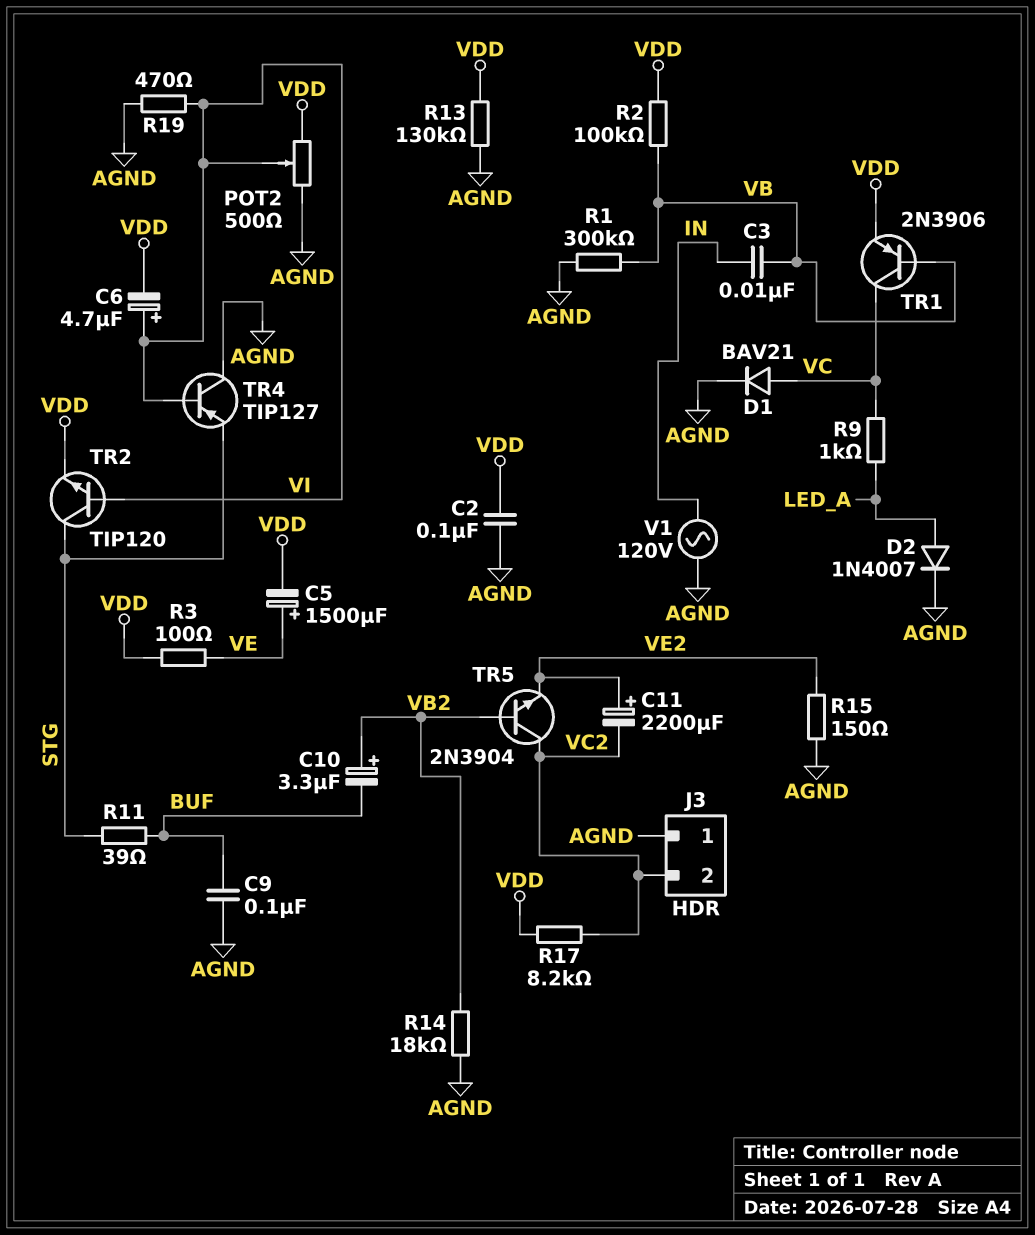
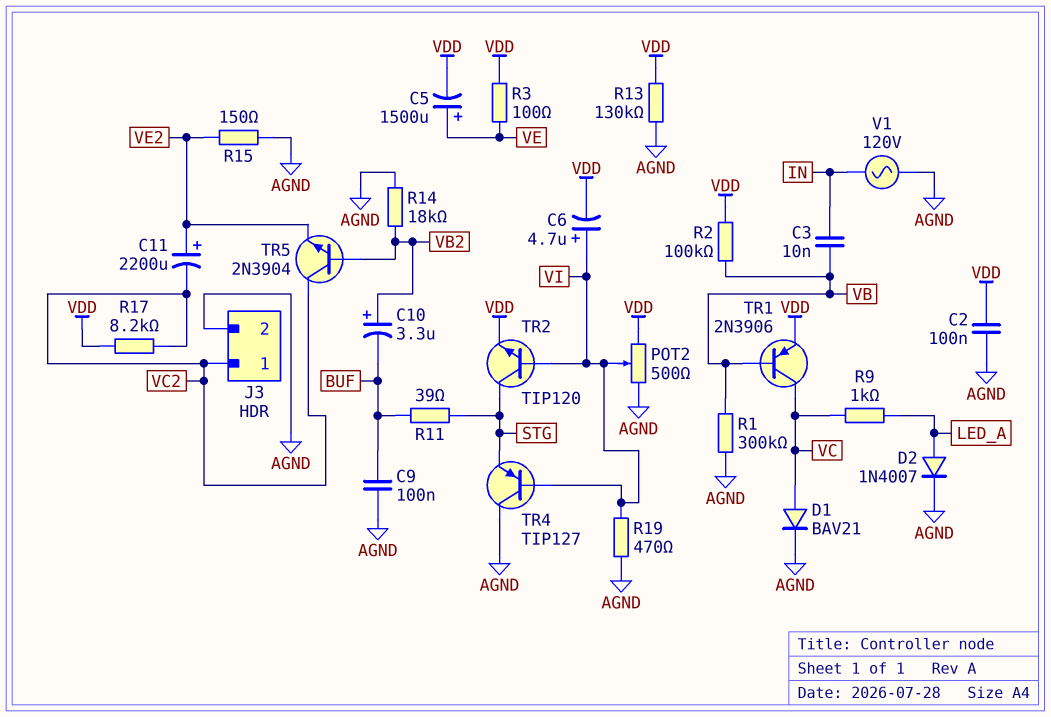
J3 pin 1: AGND -> VC2
J3 pin 2: VC2 -> AGND

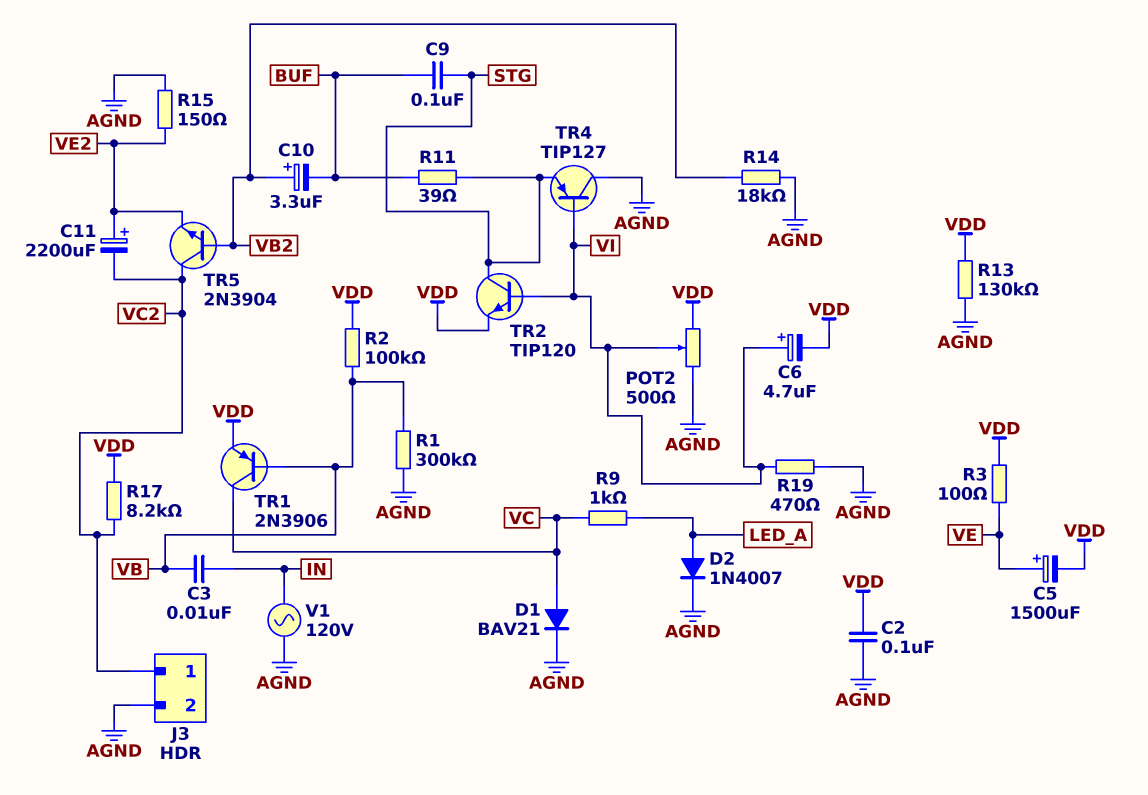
C9: 100nF (AGND, BUF) -> 100nF (BUF, STG)

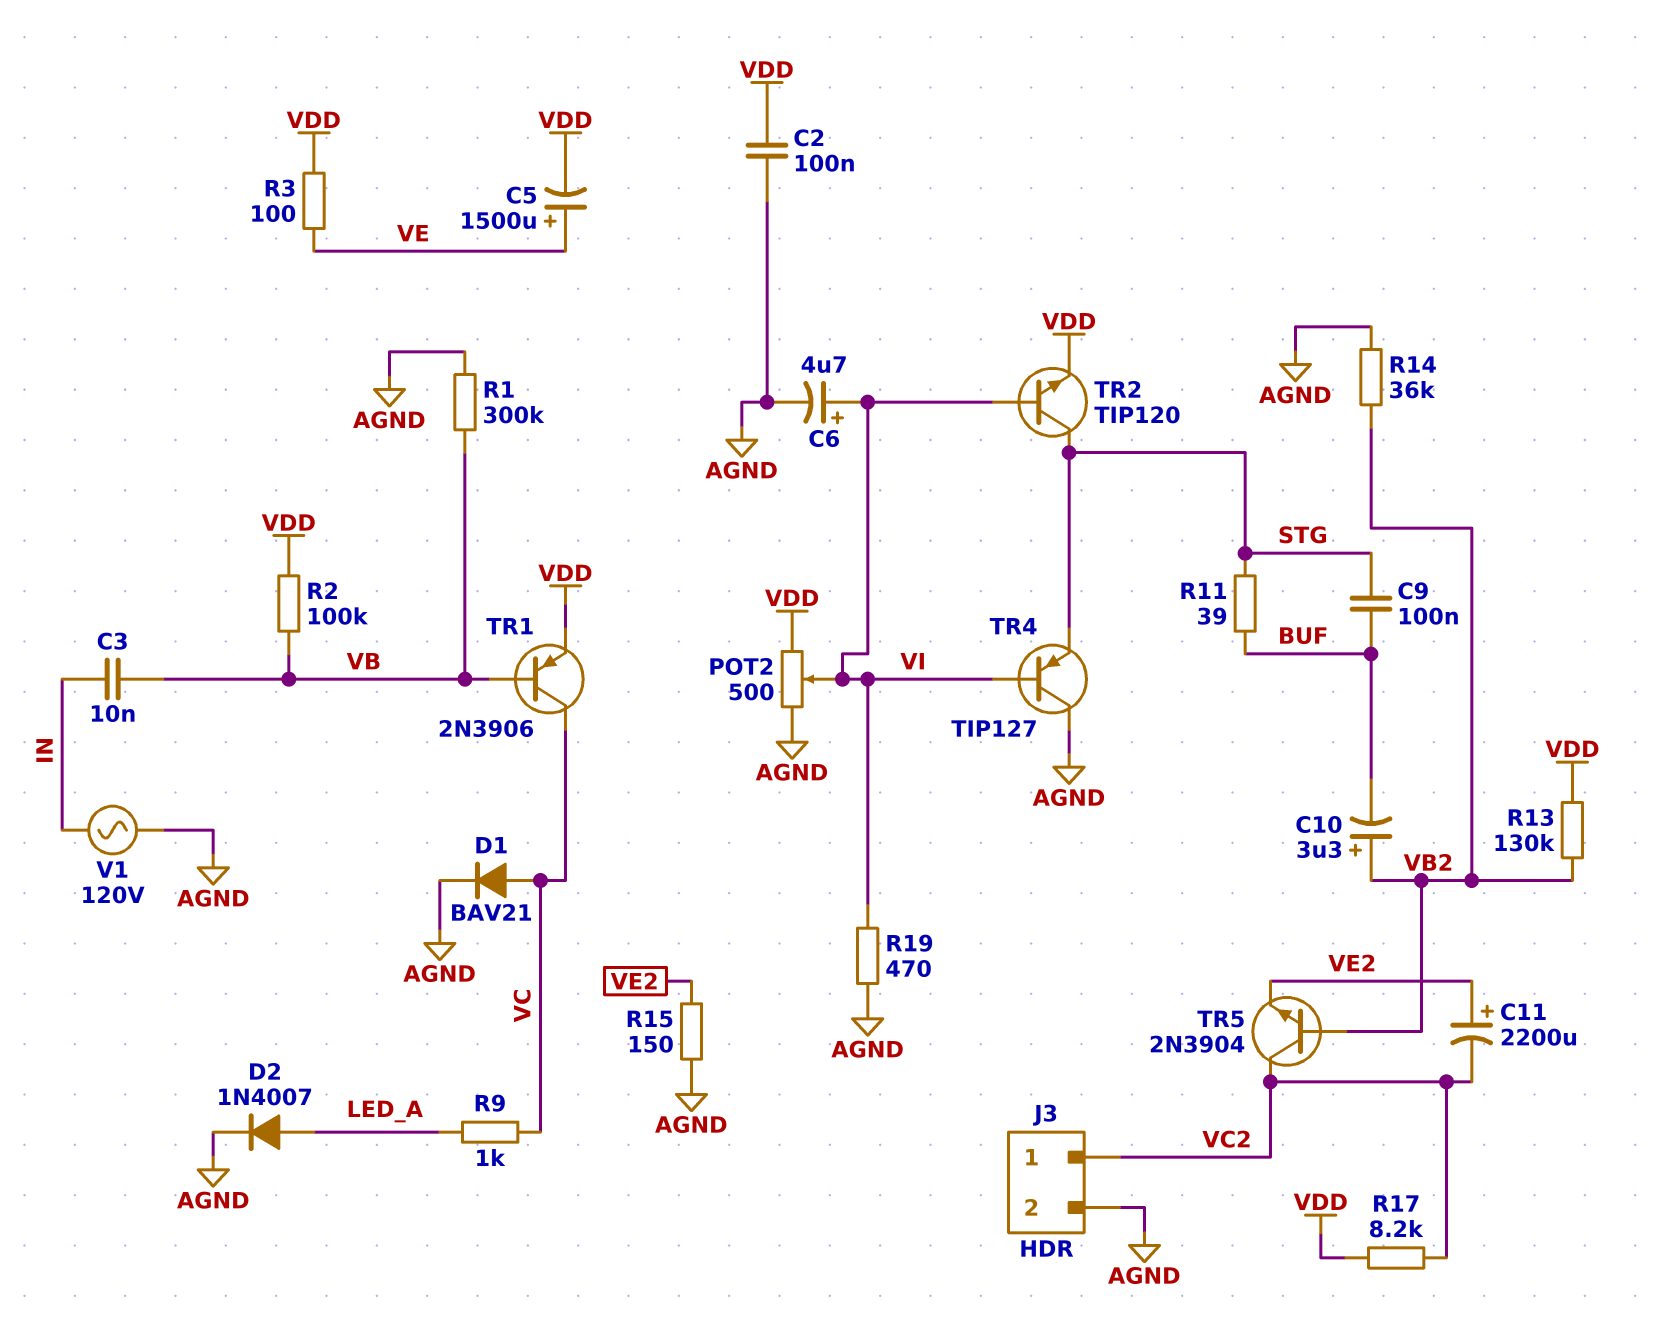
C6: 4.7uF (plus VI, minus VDD) -> 4.7uF (plus VI, minus AGND)
R13: 130k (AGND, VDD) -> 130k (VB2, VDD)
R14: 18k (AGND, VB2) -> 36k (AGND, VB2)

